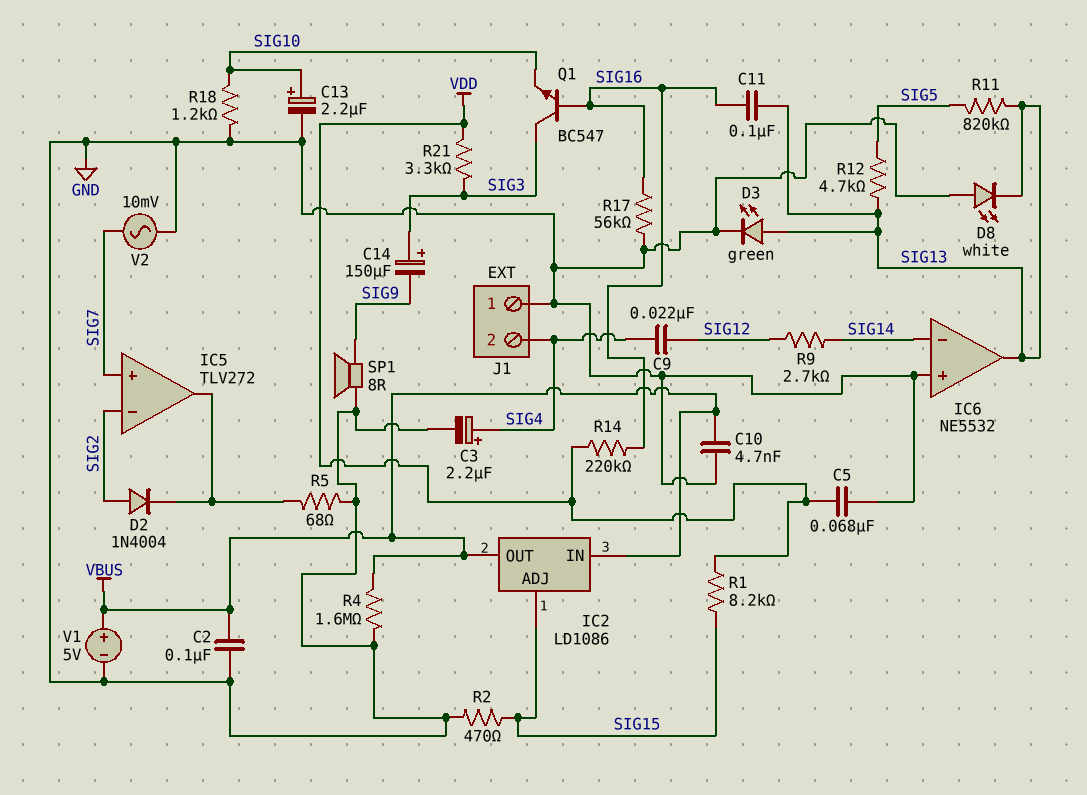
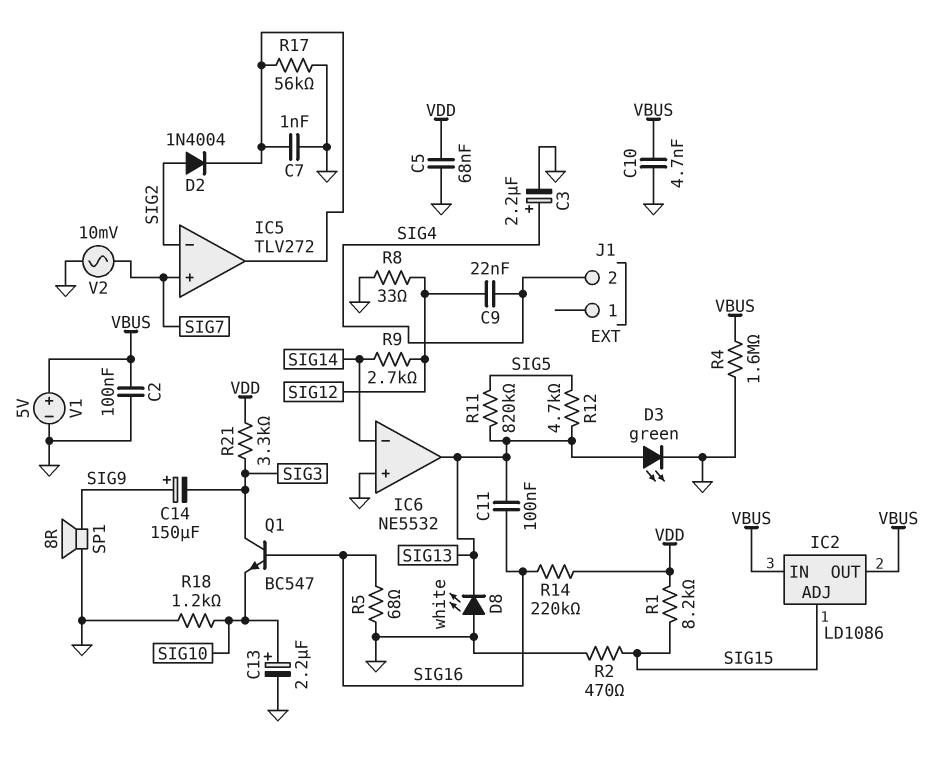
C7: none -> 1nF (GND, IC5/out)
C14: 150uF (plus SIG3, minus SIG9) -> 150uF (plus SIG9, minus SIG3)
J1 pin 1: GND -> none
R5: 68 (GND, IC5/out) -> 68 (GND, SIG16)
R8: none -> 33 (GND, SIG12)
R17: 56k (GND, SIG16) -> 56k (GND, IC5/out)

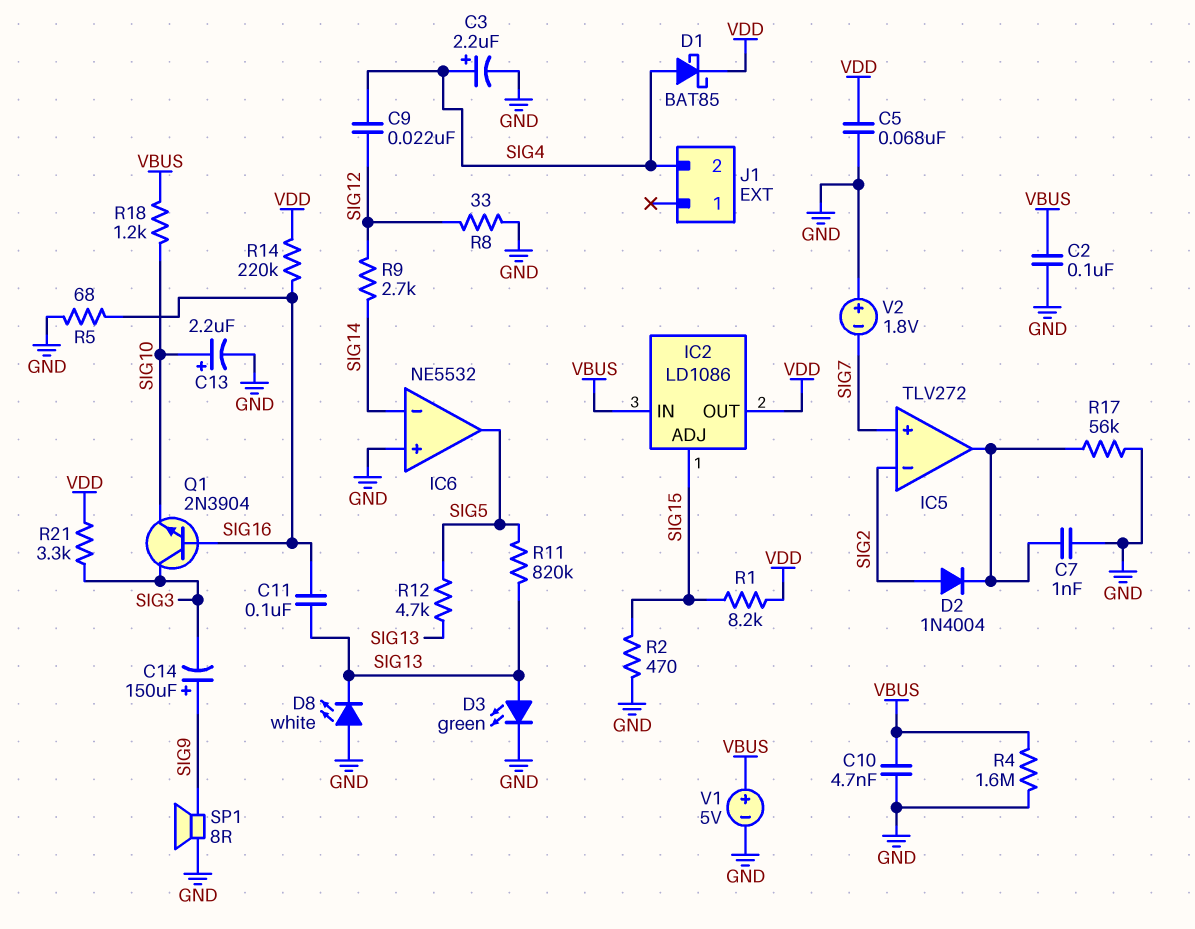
D1: none -> schottky BAT85 (A SIG4, K VDD)
IC2 pin OUT: VBUS -> VDD
IC6 pin out: SIG13 -> SIG5
Q1: NPN BC547 (B SIG16, C SIG3, E SIG10) -> NPN 2N3904 (B SIG16, C SIG3, E SIG10)
R18: 1.2k (GND, SIG10) -> 1.2k (SIG10, VBUS)
V2: AC 10mV (GND, SIG7) -> 1.8V (plus GND, minus SIG7)

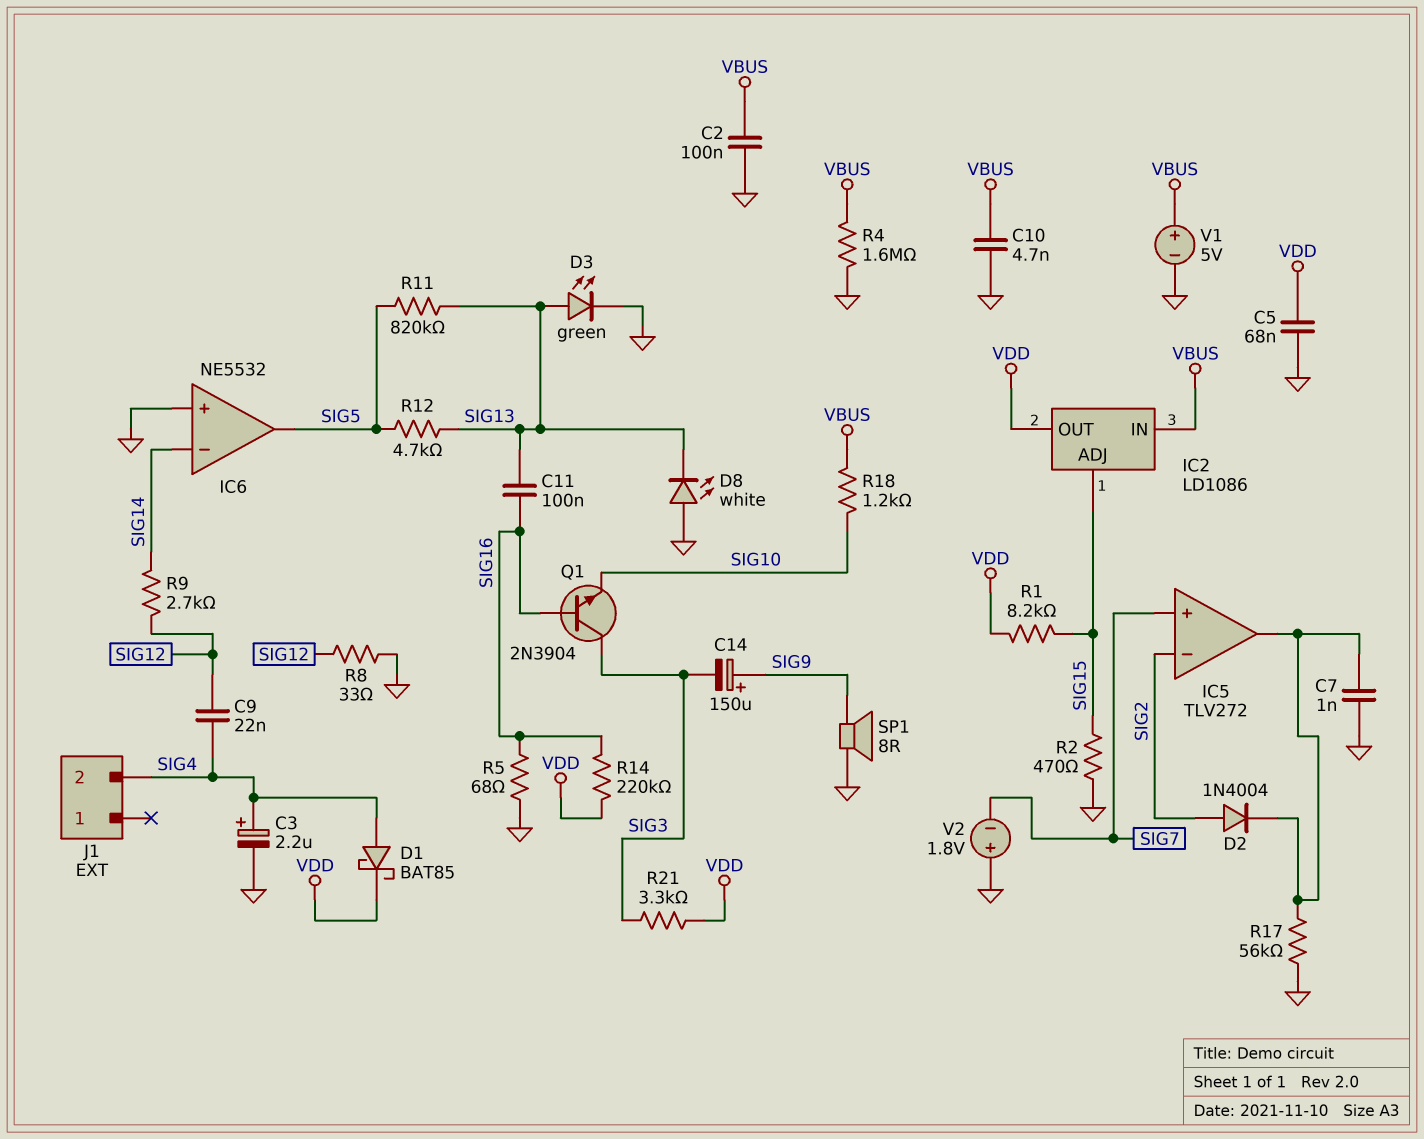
C13: 2.2uF (plus SIG10, minus GND) -> none

